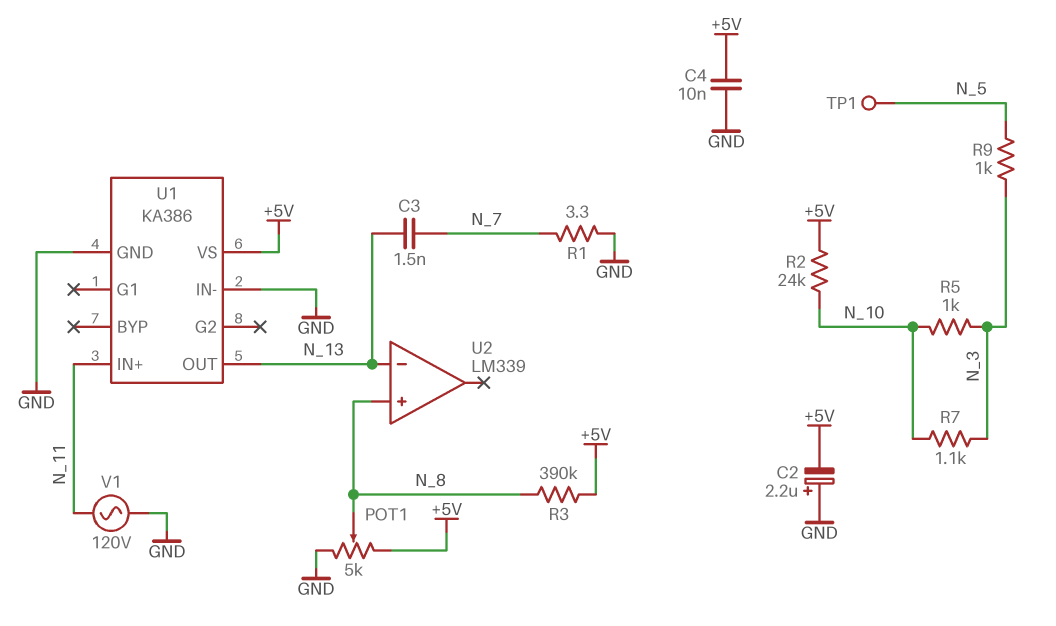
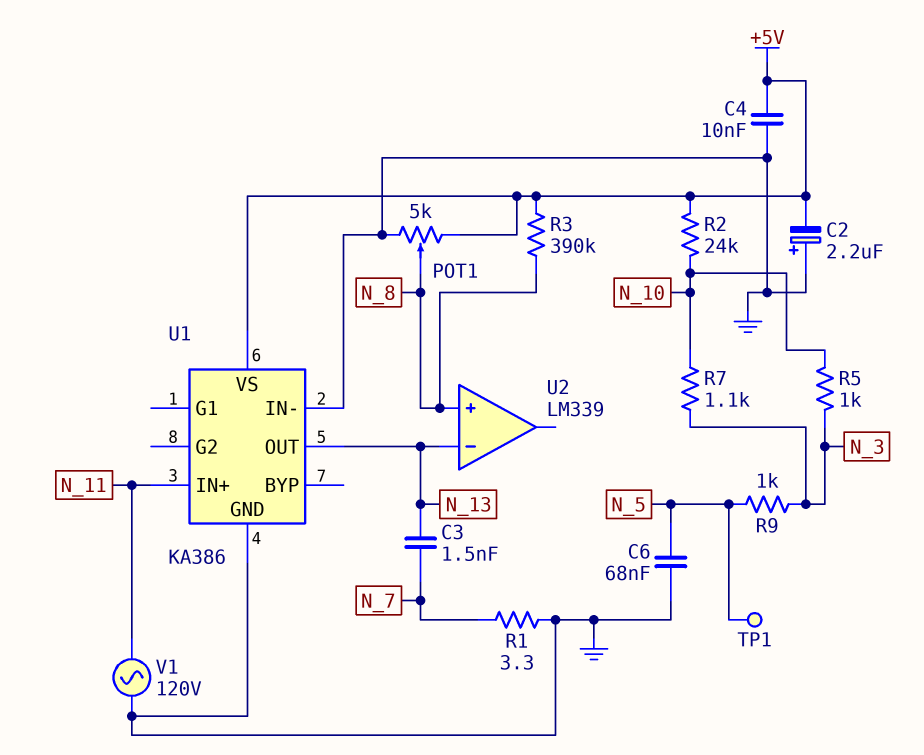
C6: none -> 68nF (GND, N_5)

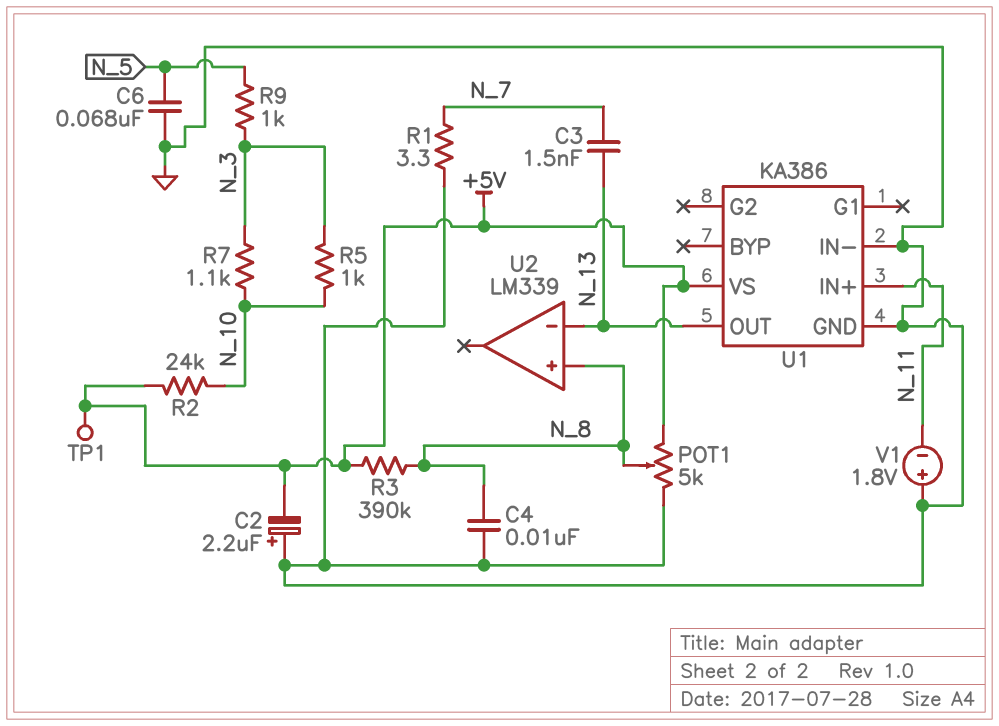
C4: 10nF (+5V, GND) -> 10nF (GND, N_8)
TP1: test point (N_5) -> test point (+5V)
V1: AC 120V (GND, N_11) -> 1.8V (plus GND, minus N_11)

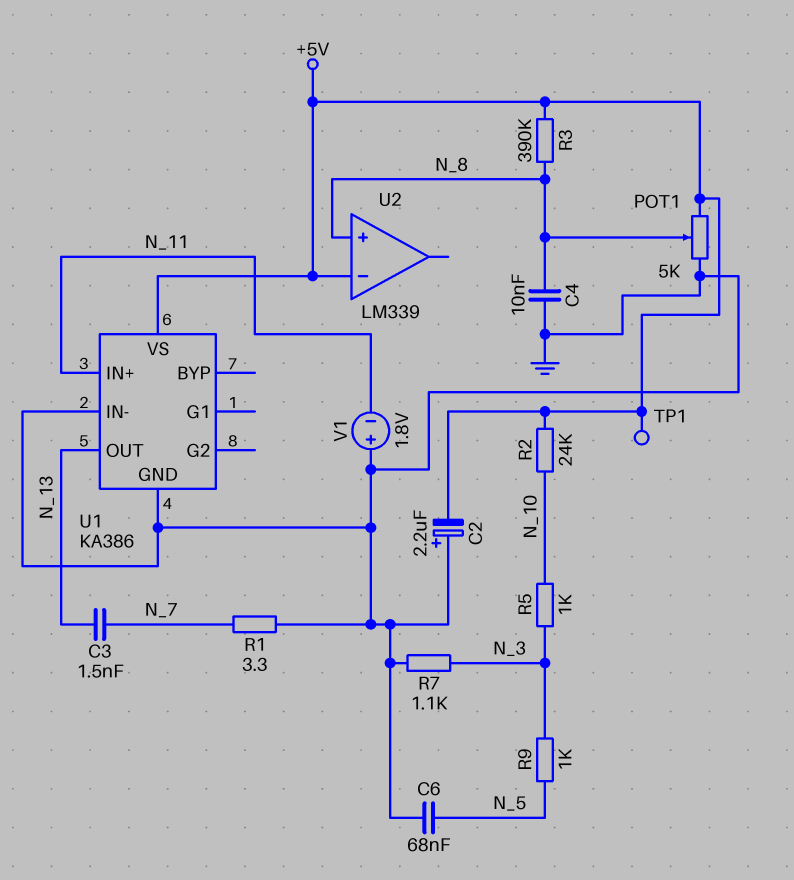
R7: 1.1k (N_3, N_10) -> 1.1k (GND, N_3)
U2 pin in-: N_13 -> +5V

